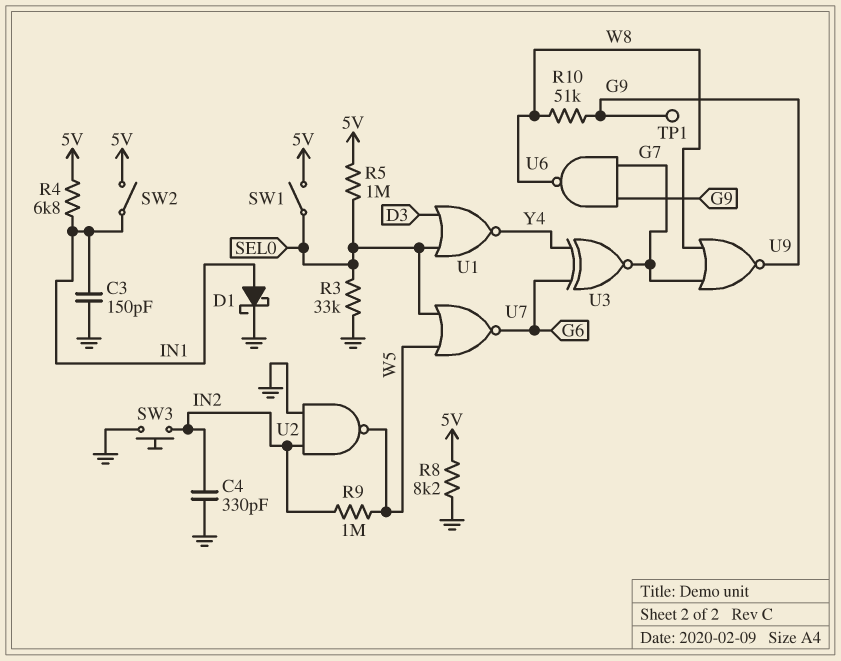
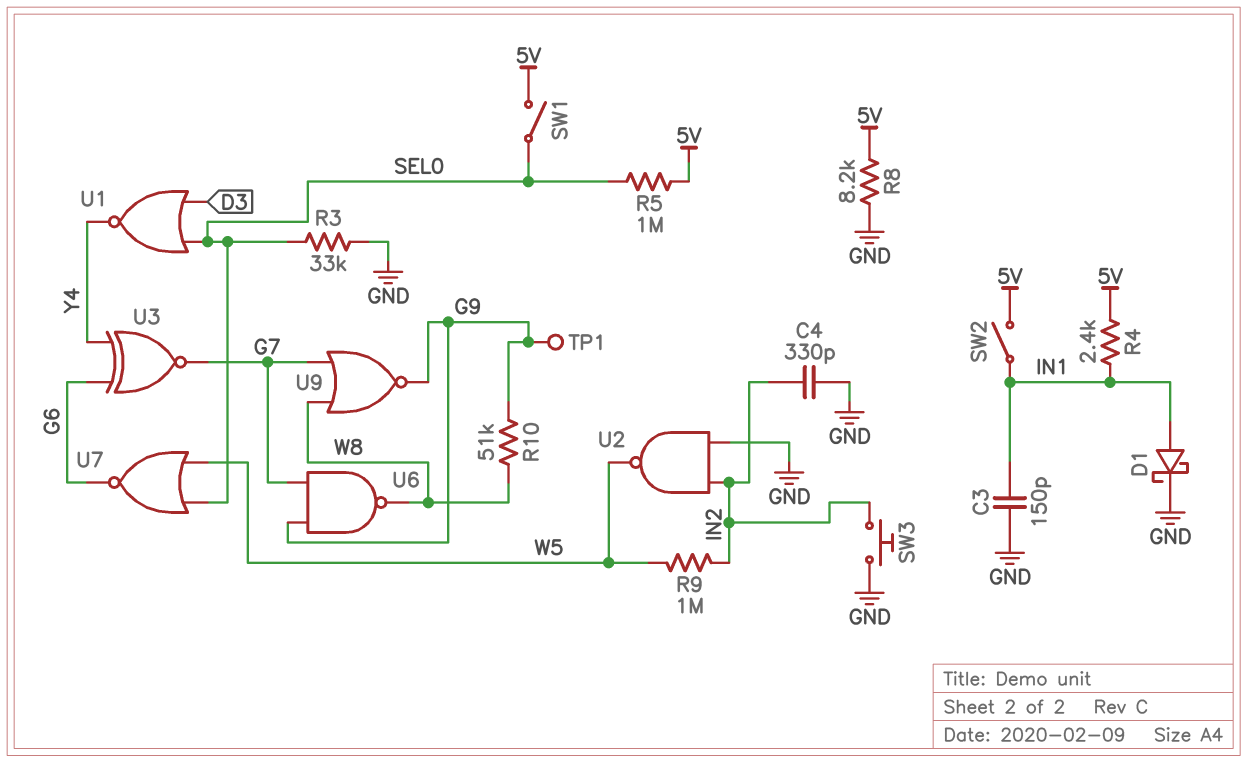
R4: 6.8k (5V, IN1) -> 2.4k (5V, IN1)

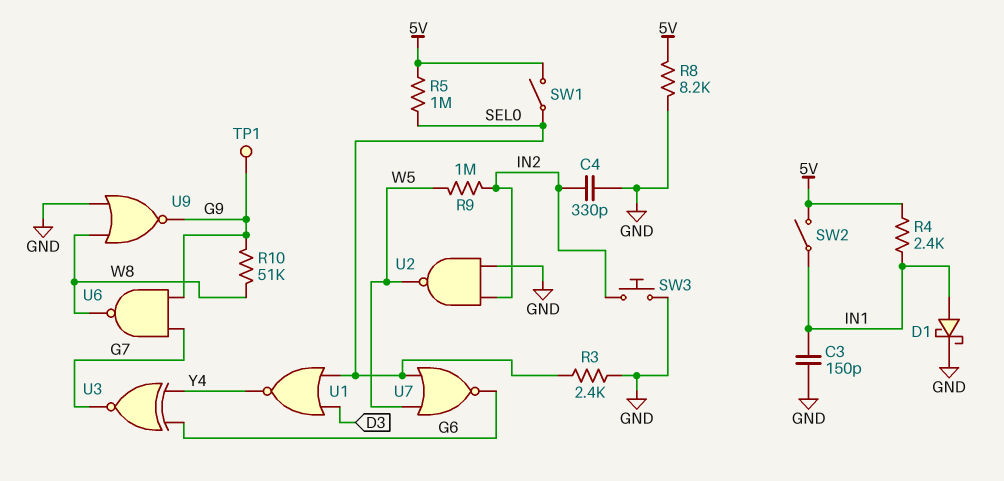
R3: 33k (GND, SEL0) -> 2.4k (GND, SEL0)
U9: NOR (in G7, in W8, out G9) -> NOR (in GND, in W8, out G9)

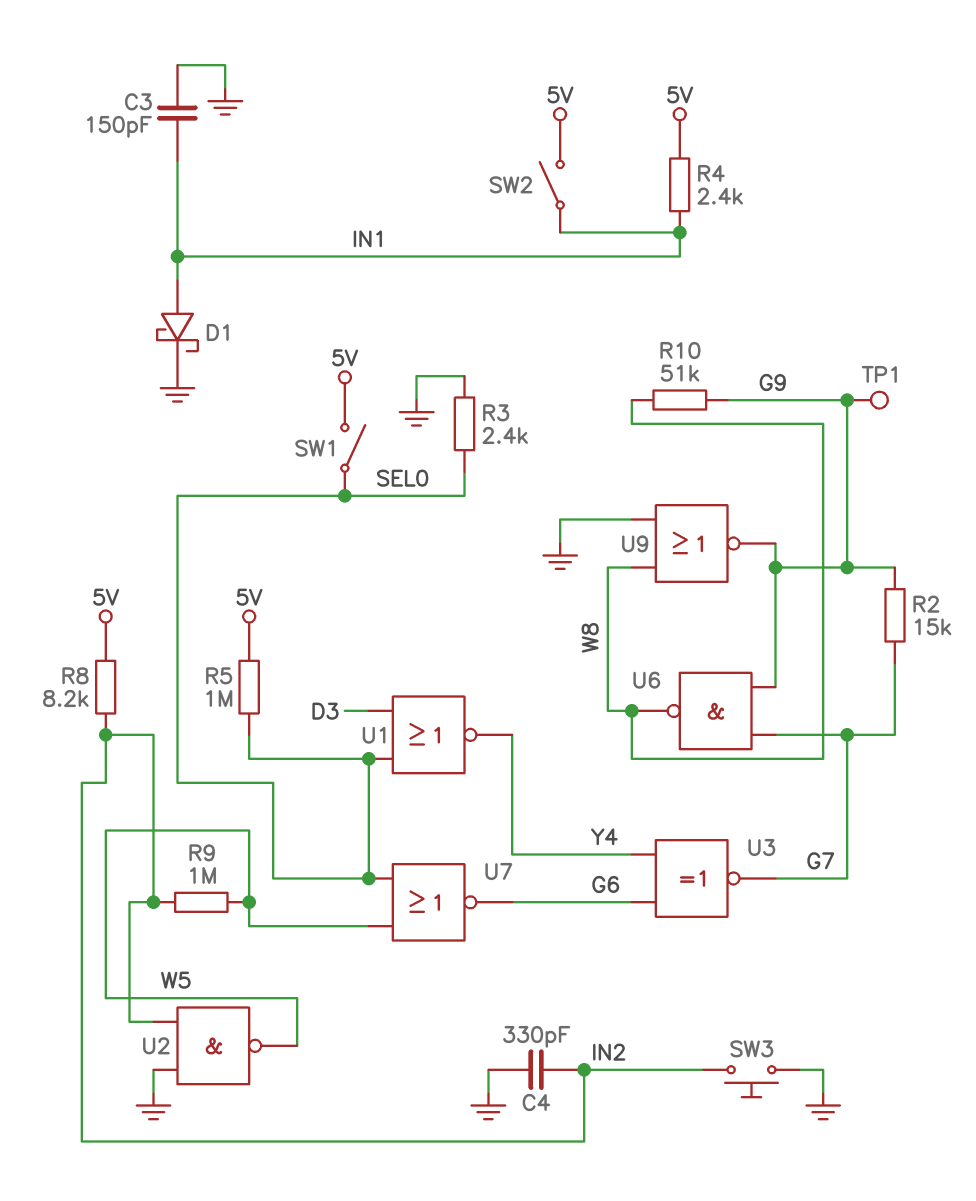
R2: none -> 15k (G7, G9)
R8: 8.2k (5V, GND) -> 8.2k (5V, IN2)

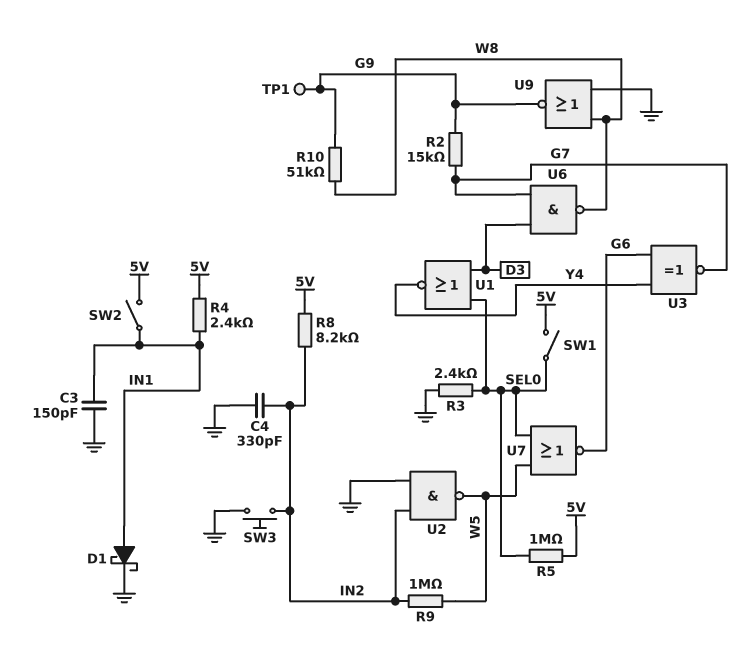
U6: NAND (in G7, in G9, out W8) -> NAND (in D3, in G7, out W8)

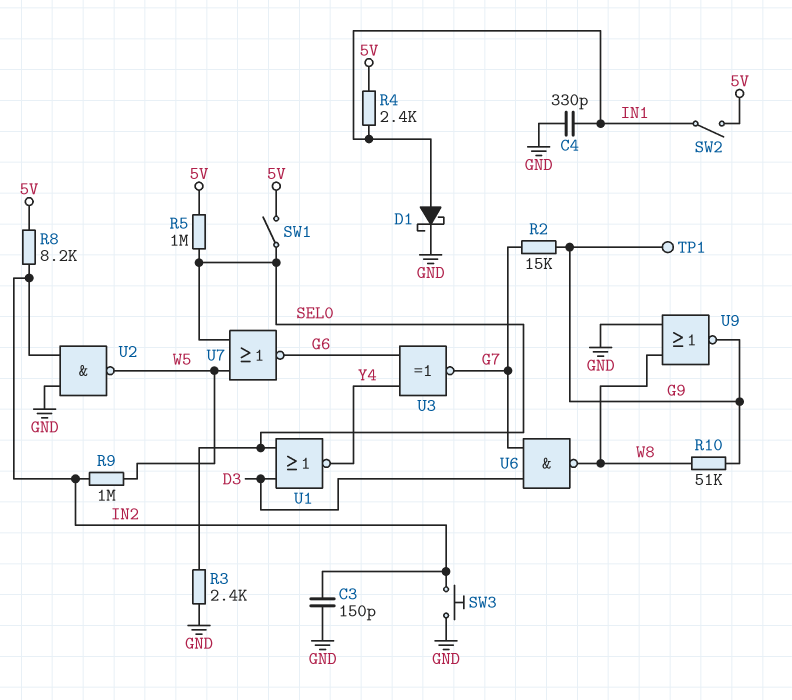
C3: 150pF (GND, IN1) -> 150pF (GND, IN2)
C4: 330pF (GND, IN2) -> 330pF (GND, IN1)

